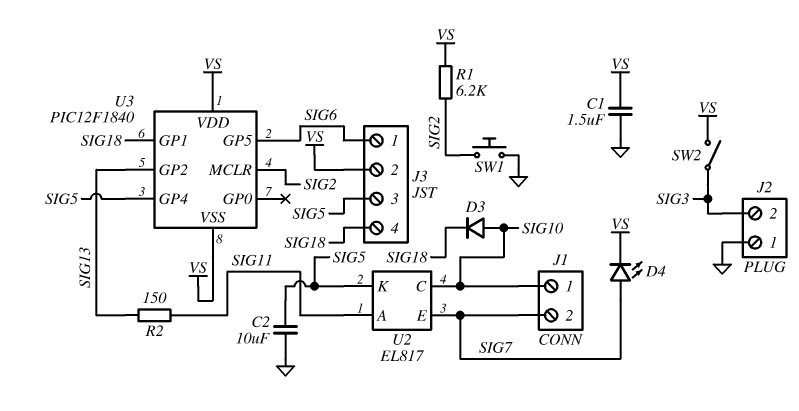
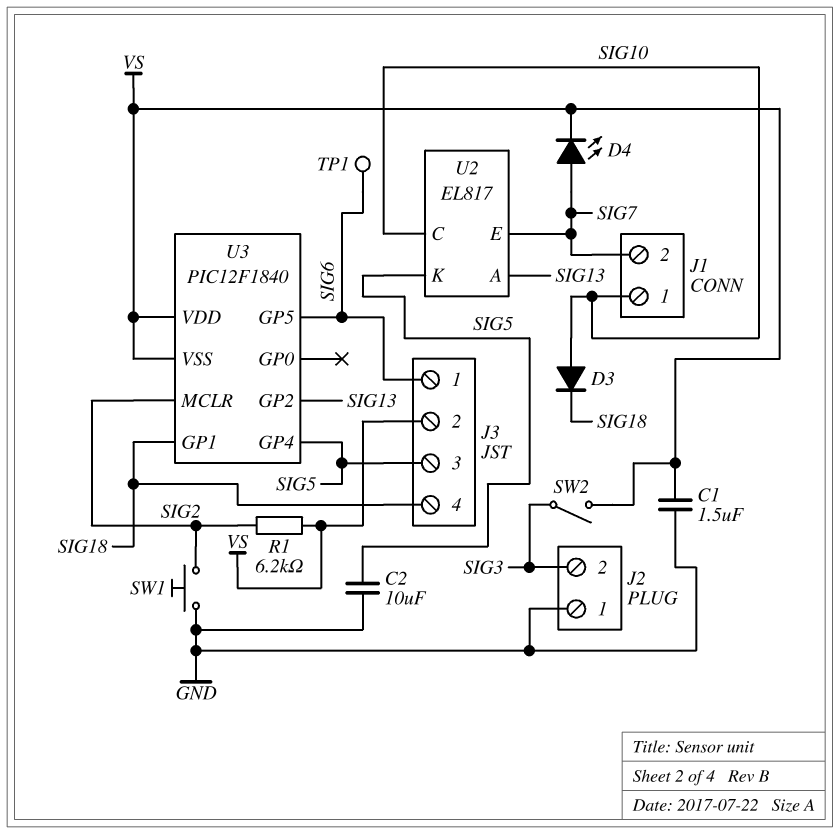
R2: 150 (SIG11, SIG13) -> none
TP1: none -> test point (SIG6)
U2 pin A: SIG11 -> SIG13

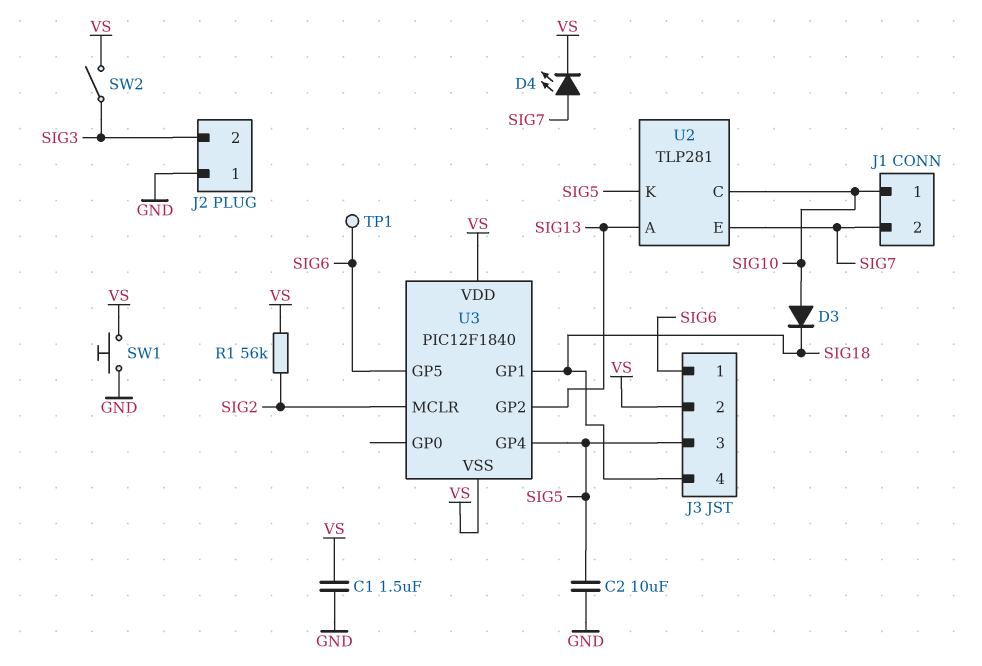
R1: 6.2k (SIG2, VS) -> 56k (SIG2, VS)
SW1: button (GND, SIG2) -> button (GND, VS)
U2: EL817 -> TLP281

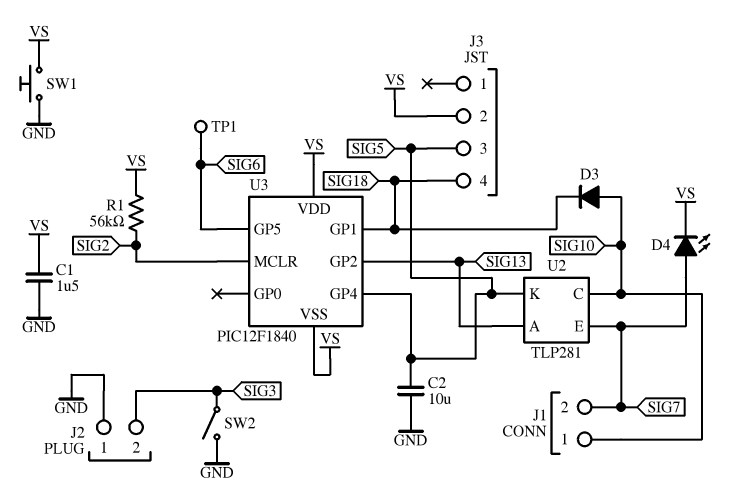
J3 pin 1: SIG6 -> none
SW2: switch (SIG3, VS) -> switch (GND, SIG3)

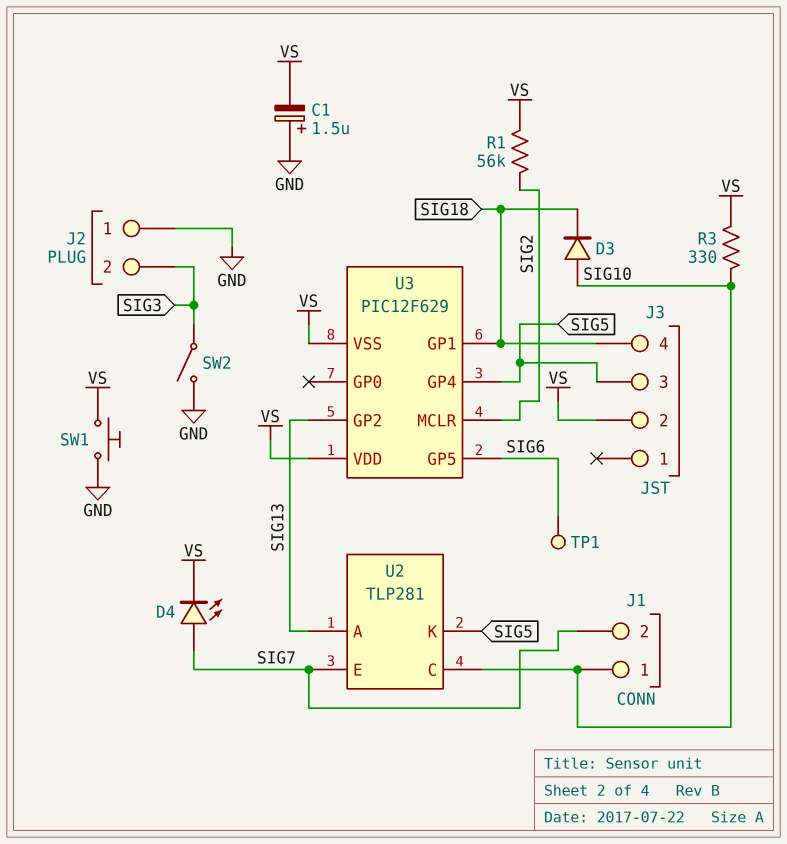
C1: 1.5uF (GND, VS) -> 1.5uF (plus GND, minus VS)
C2: 10uF (GND, SIG5) -> none
R3: none -> 330 (SIG10, VS)
U3: PIC12F1840 -> PIC12F629

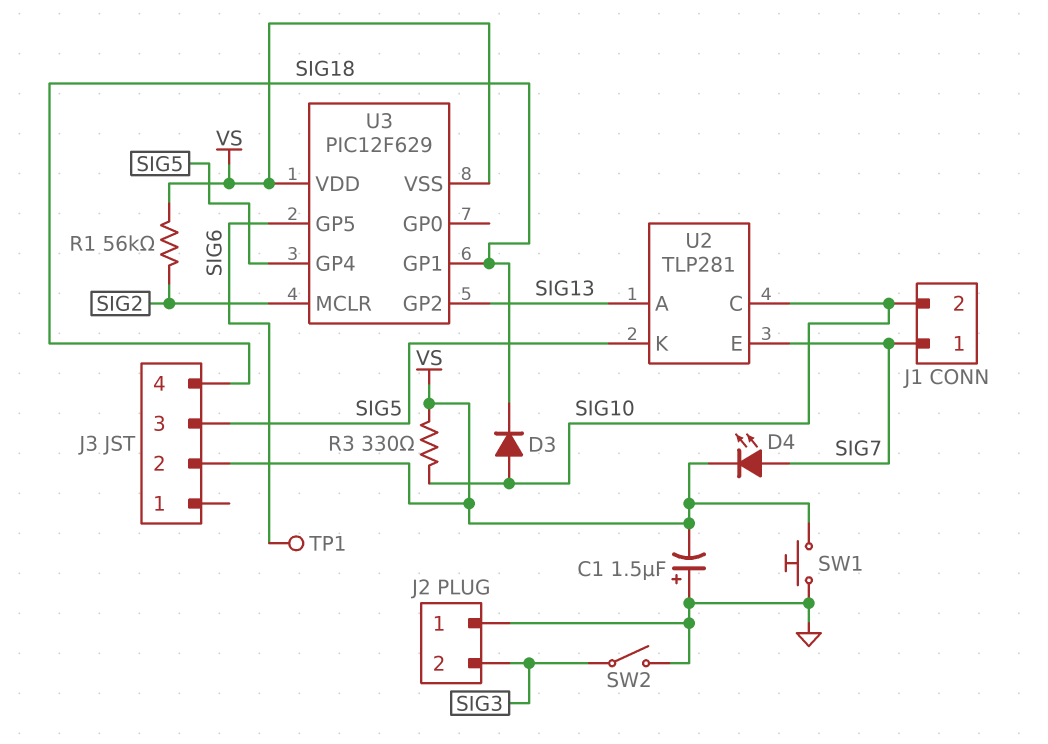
J1 pin 1: SIG10 -> SIG7
J1 pin 2: SIG7 -> SIG10

